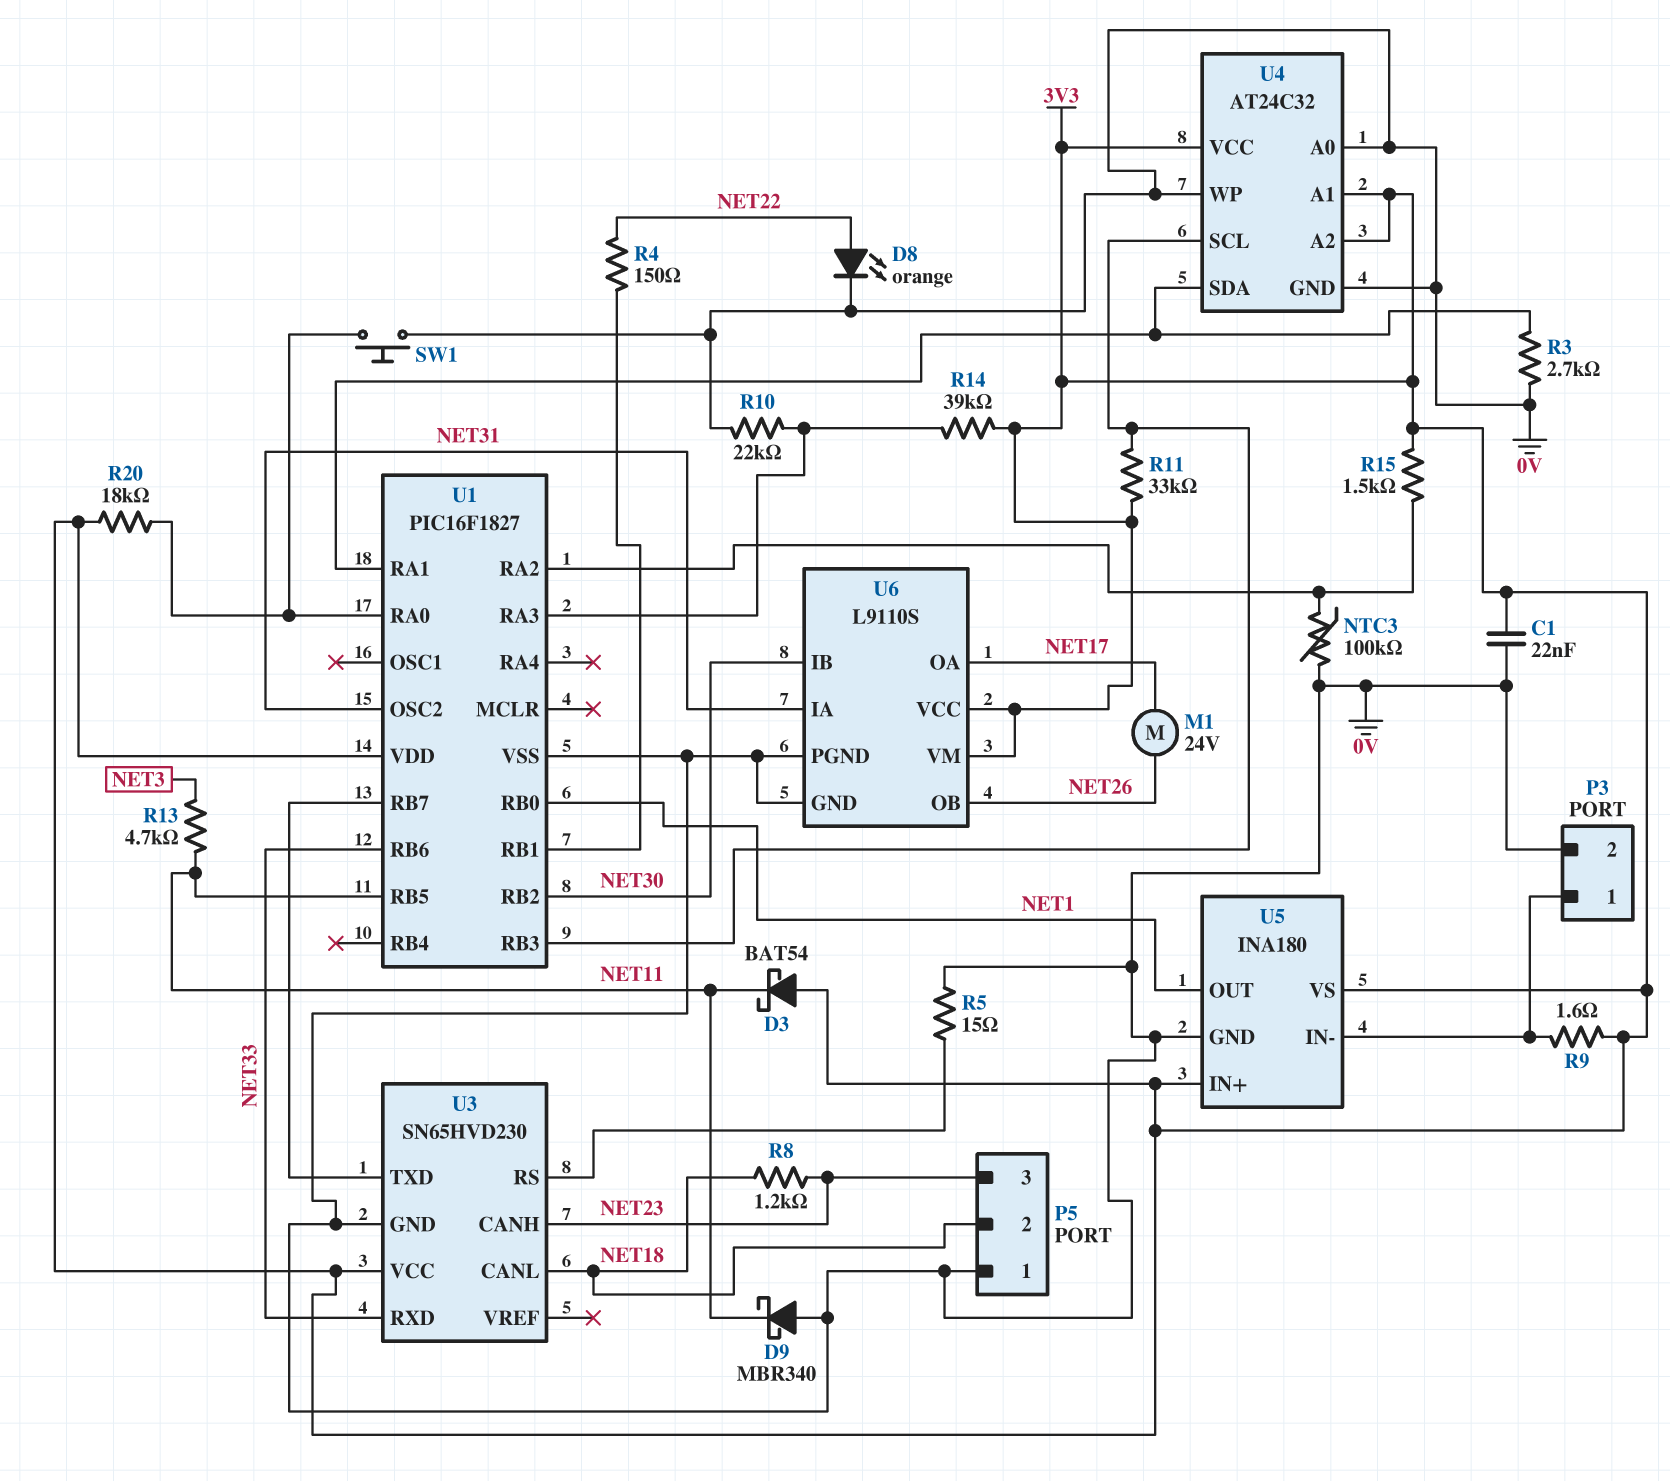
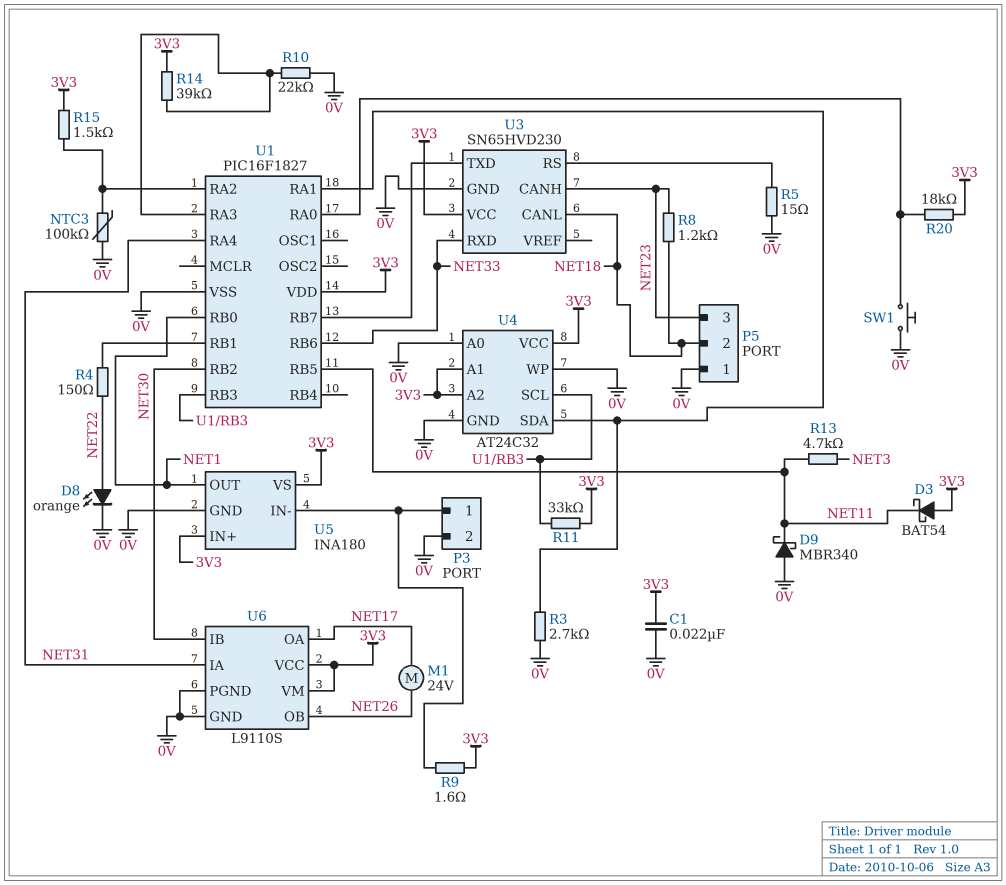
U1 pin OSC2: NET31 -> none
U1 pin RA4: none -> NET31

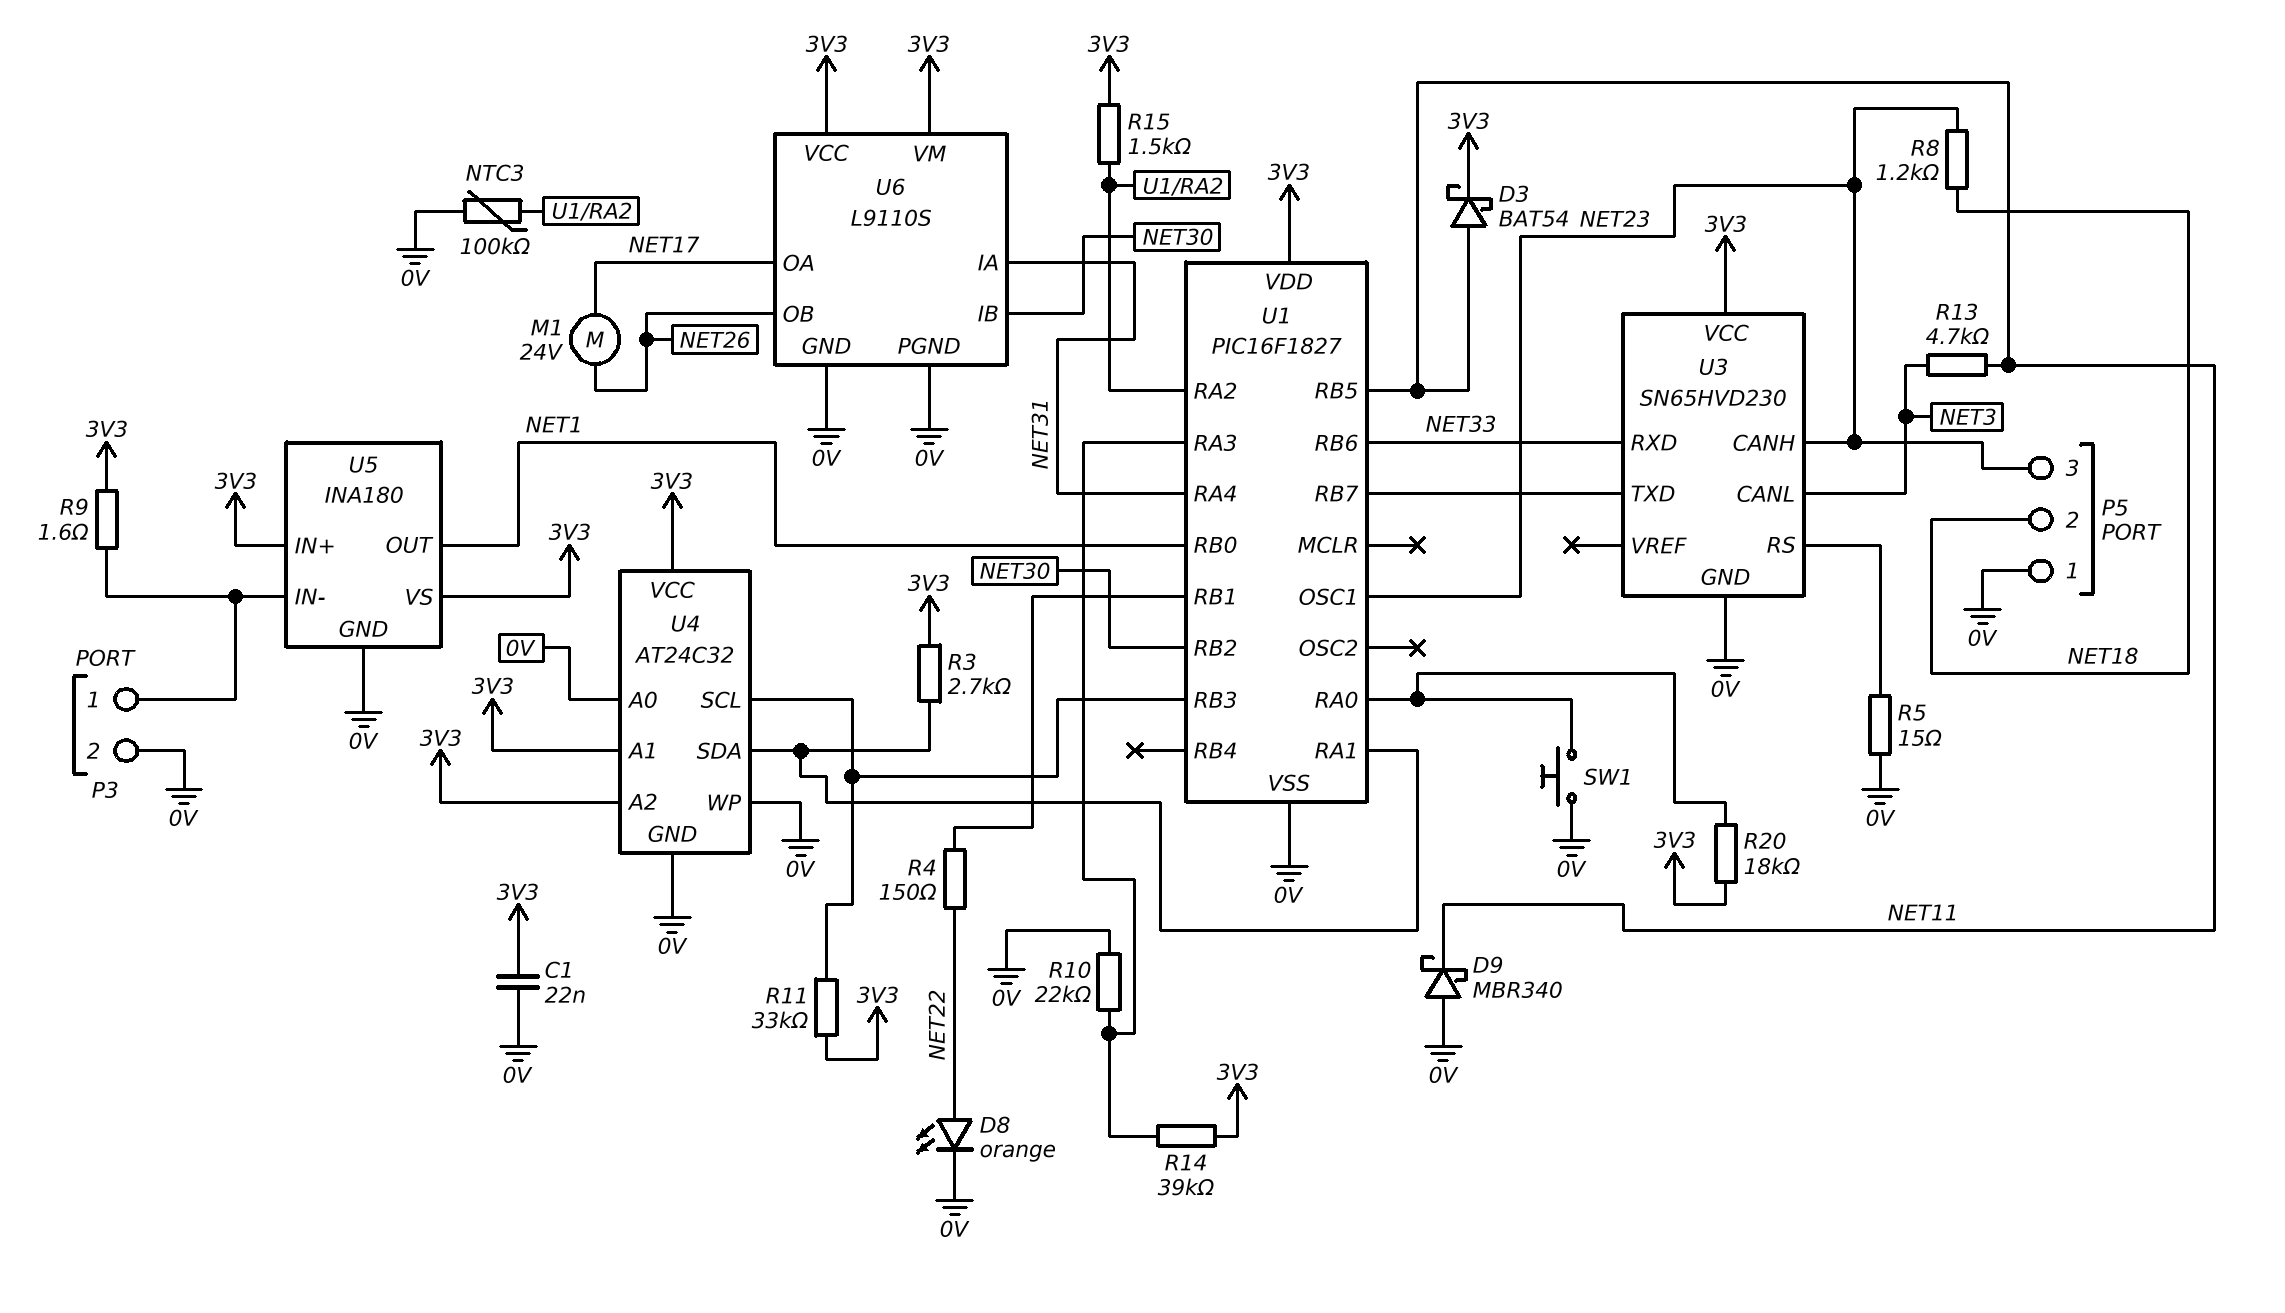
D3: schottky BAT54 (A 3V3, K NET11) -> schottky BAT54 (A NET11, K 3V3)
R3: 2.7k (0V, U1/RA1) -> 2.7k (3V3, U1/RA1)
U1 pin OSC1: none -> NET23
U3 pin CANL: NET18 -> NET3

